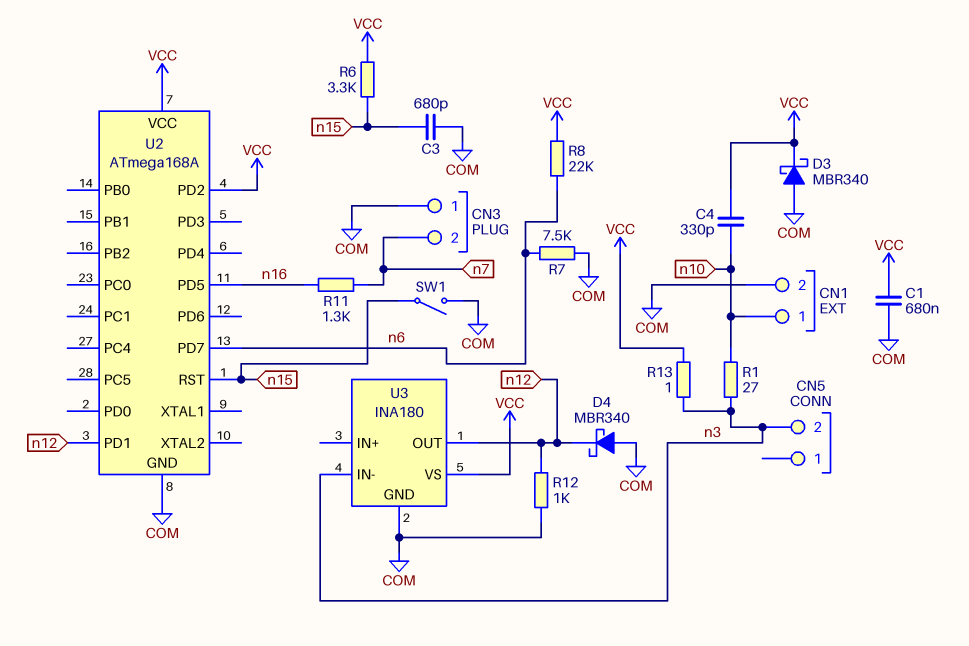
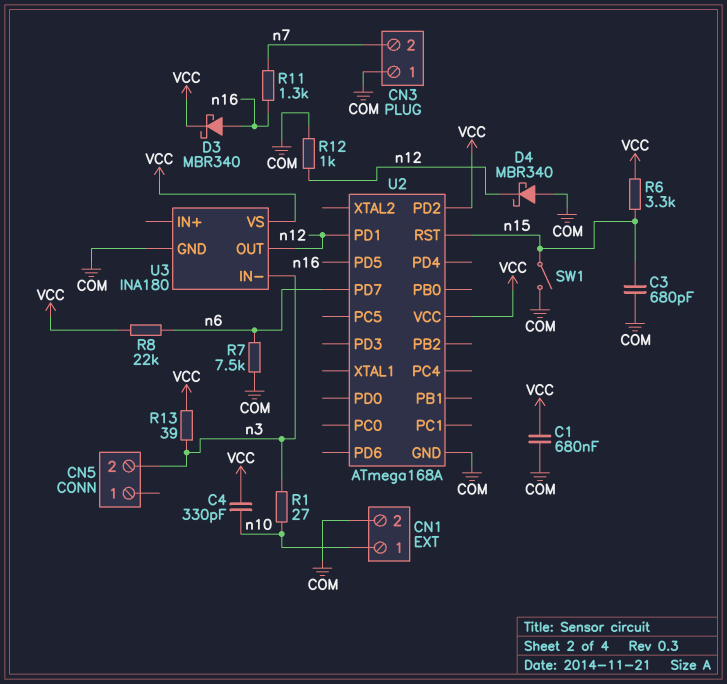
D3: schottky MBR340 (A COM, K VCC) -> schottky MBR340 (A n16, K VCC)
R13: 1 (VCC, n3) -> 39 (VCC, n3)

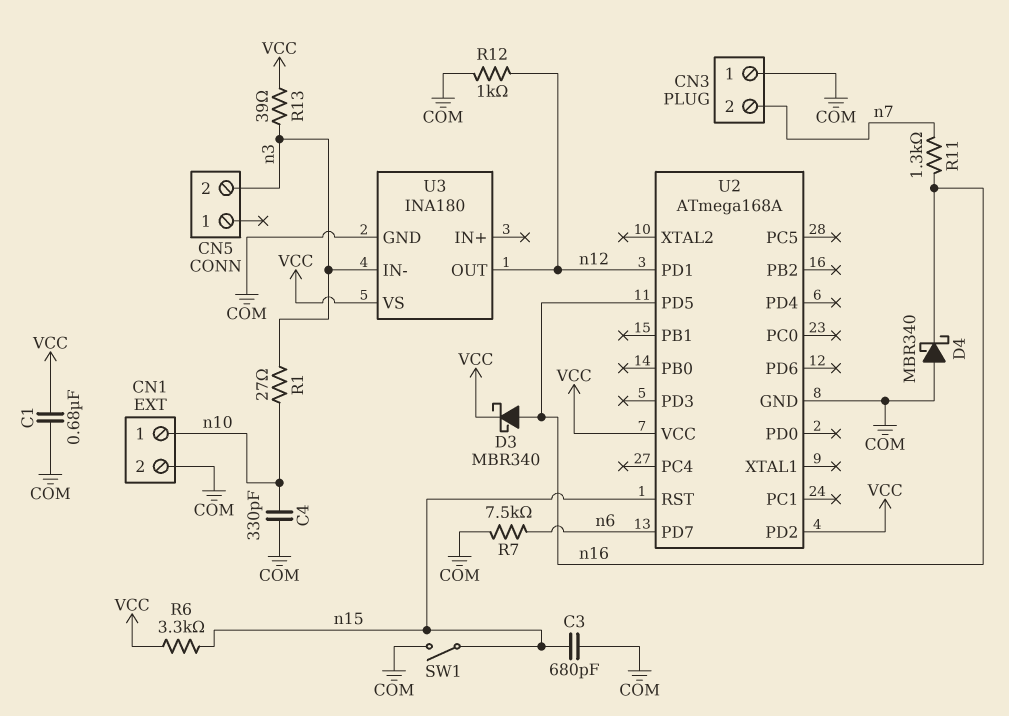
C4: 330pF (VCC, n10) -> 330pF (COM, n10)
D4: schottky MBR340 (A COM, K n12) -> schottky MBR340 (A COM, K n16)
R8: 22k (VCC, n6) -> none

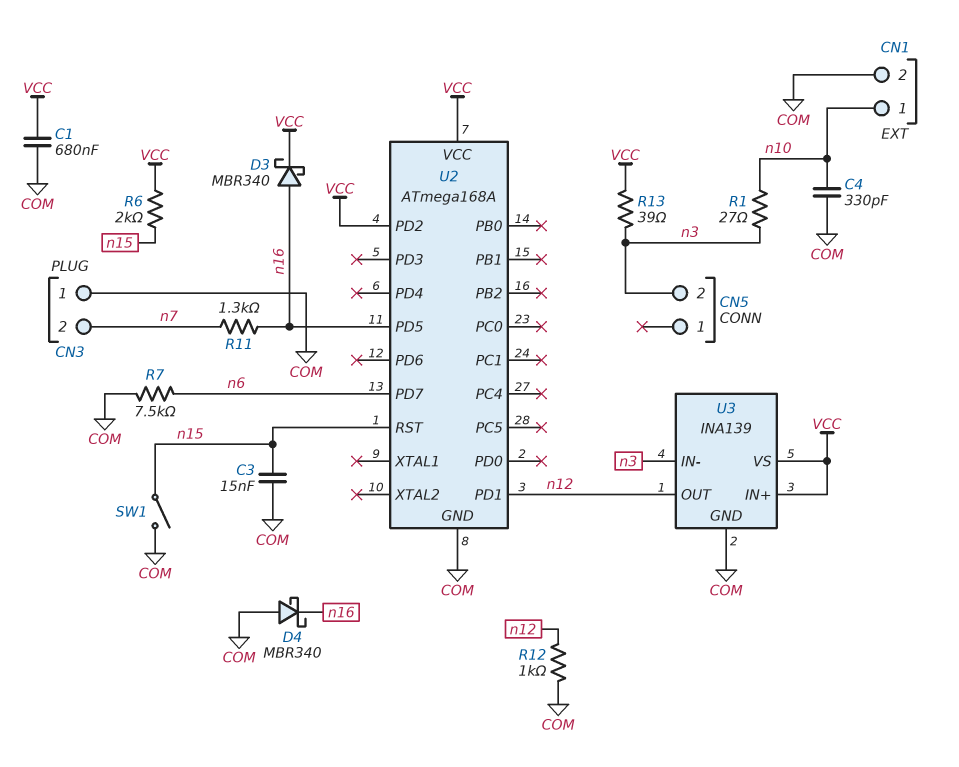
C3: 680pF (COM, n15) -> 15nF (COM, n15)
R6: 3.3k (VCC, n15) -> 2k (VCC, n15)
U3: INA180 -> INA139
U3 pin IN+: none -> VCC

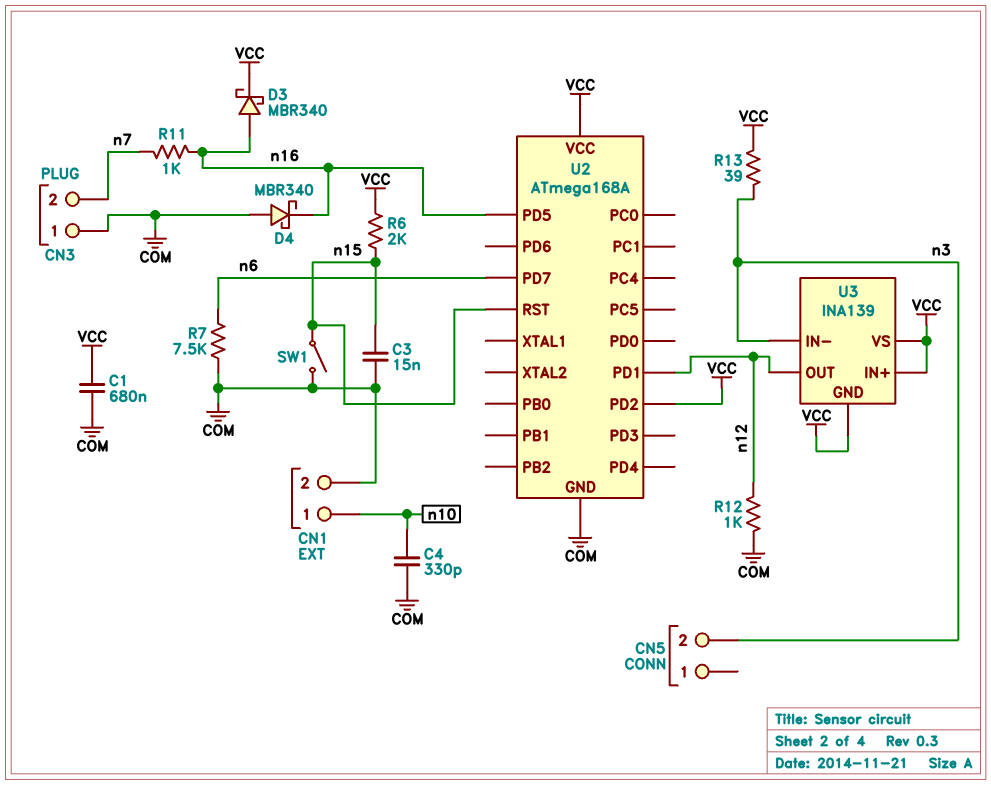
R1: 27 (n3, n10) -> none
R11: 1.3k (n7, n16) -> 1k (n7, n16)
U3 pin GND: COM -> VCC

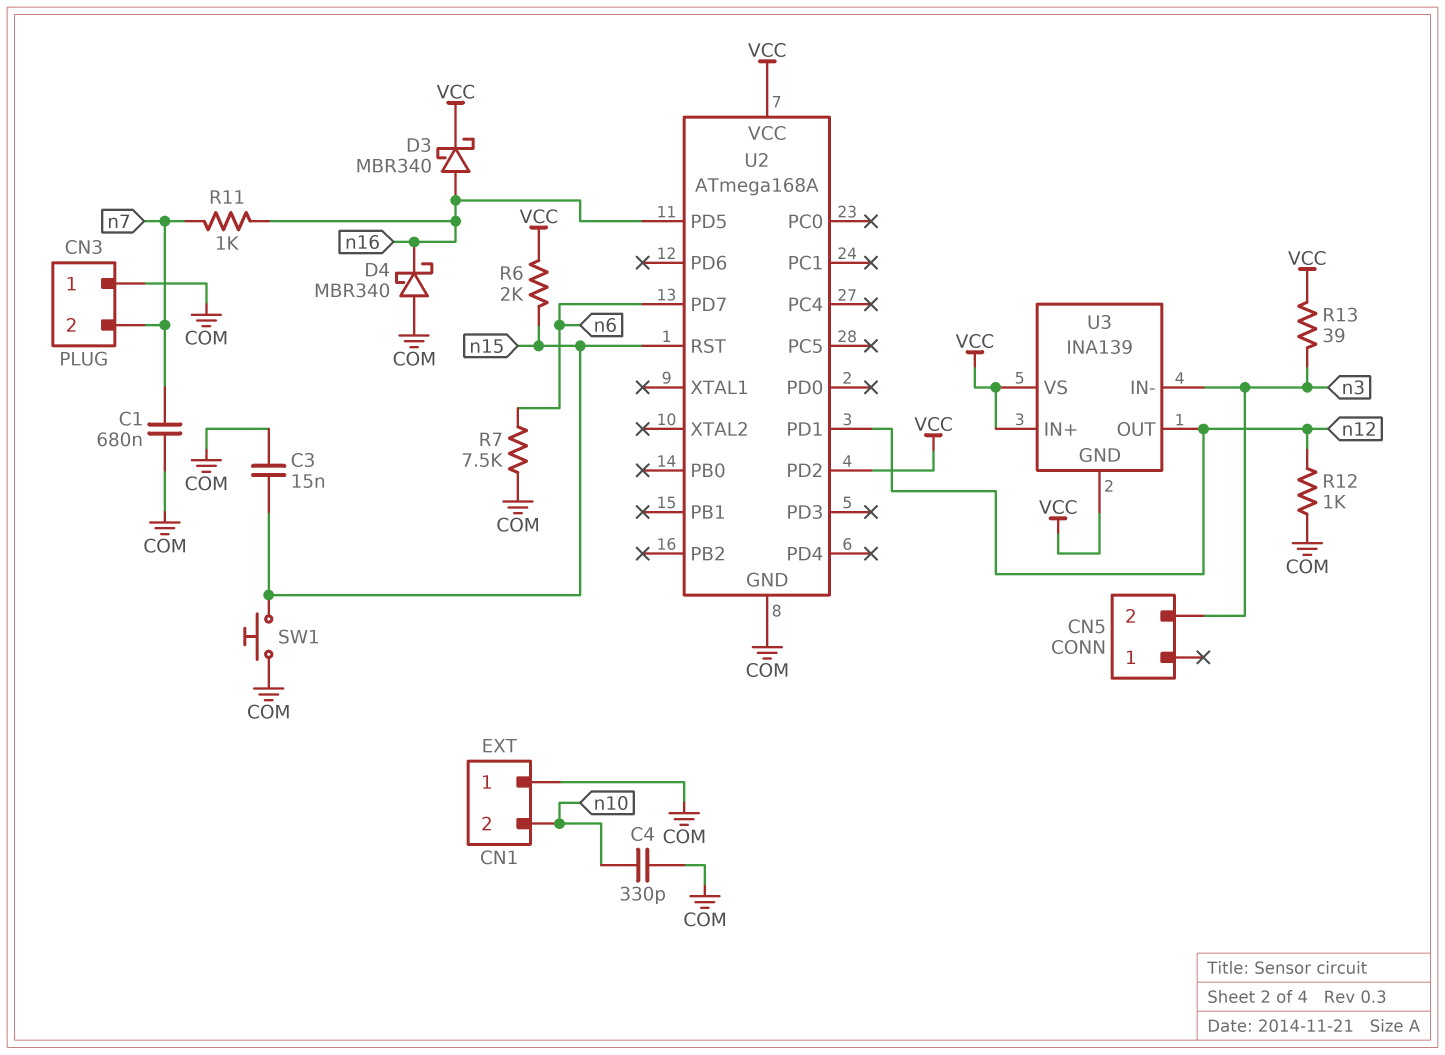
C1: 680nF (COM, VCC) -> 680nF (COM, n7)
CN1 pin 1: n10 -> COM
CN1 pin 2: COM -> n10
SW1: switch (COM, n15) -> button (COM, n15)

